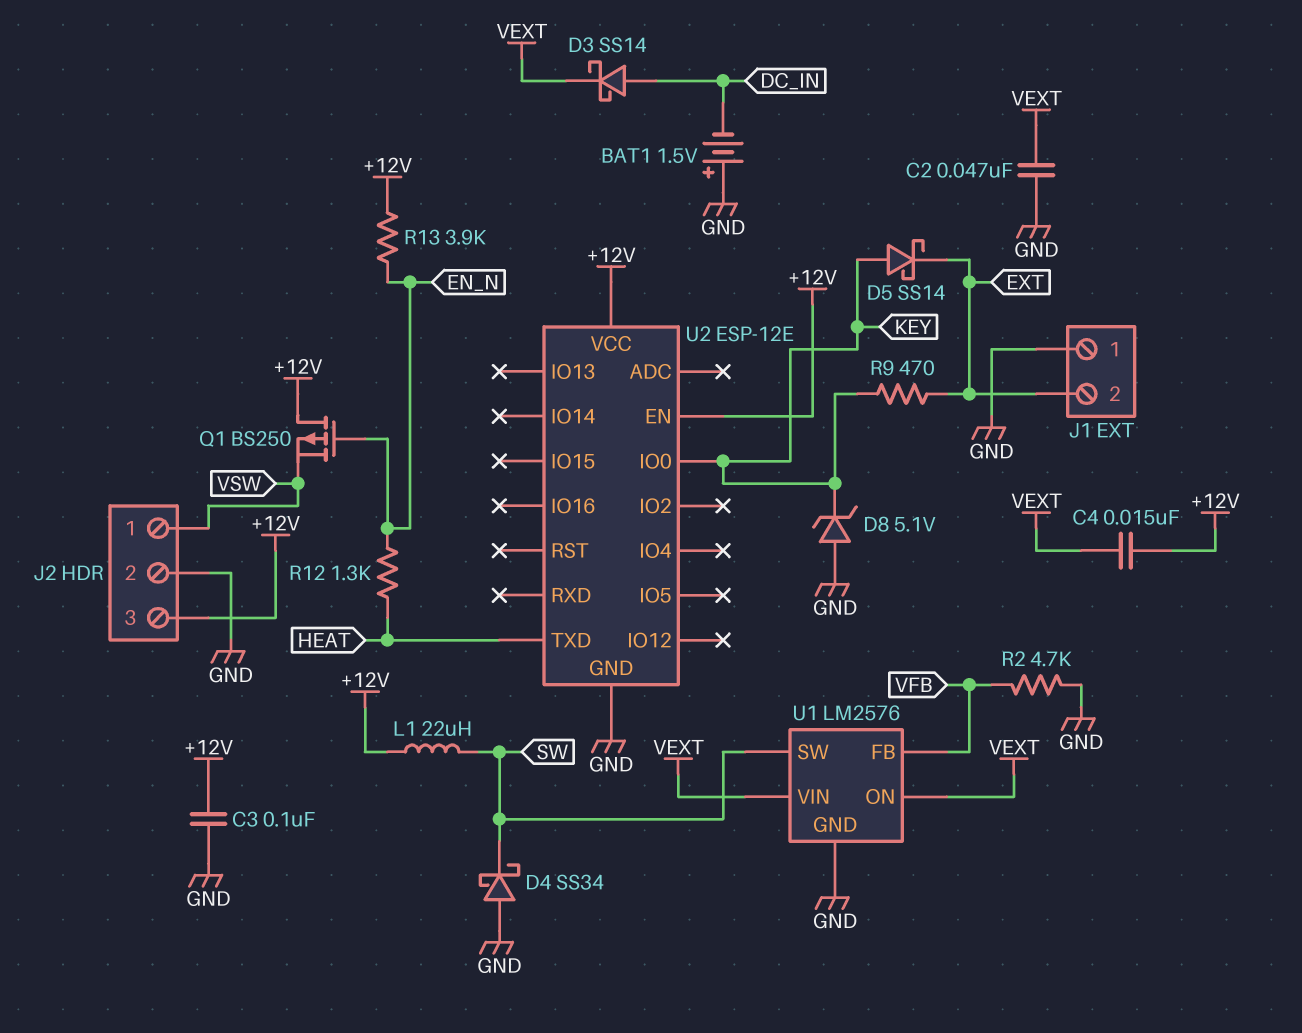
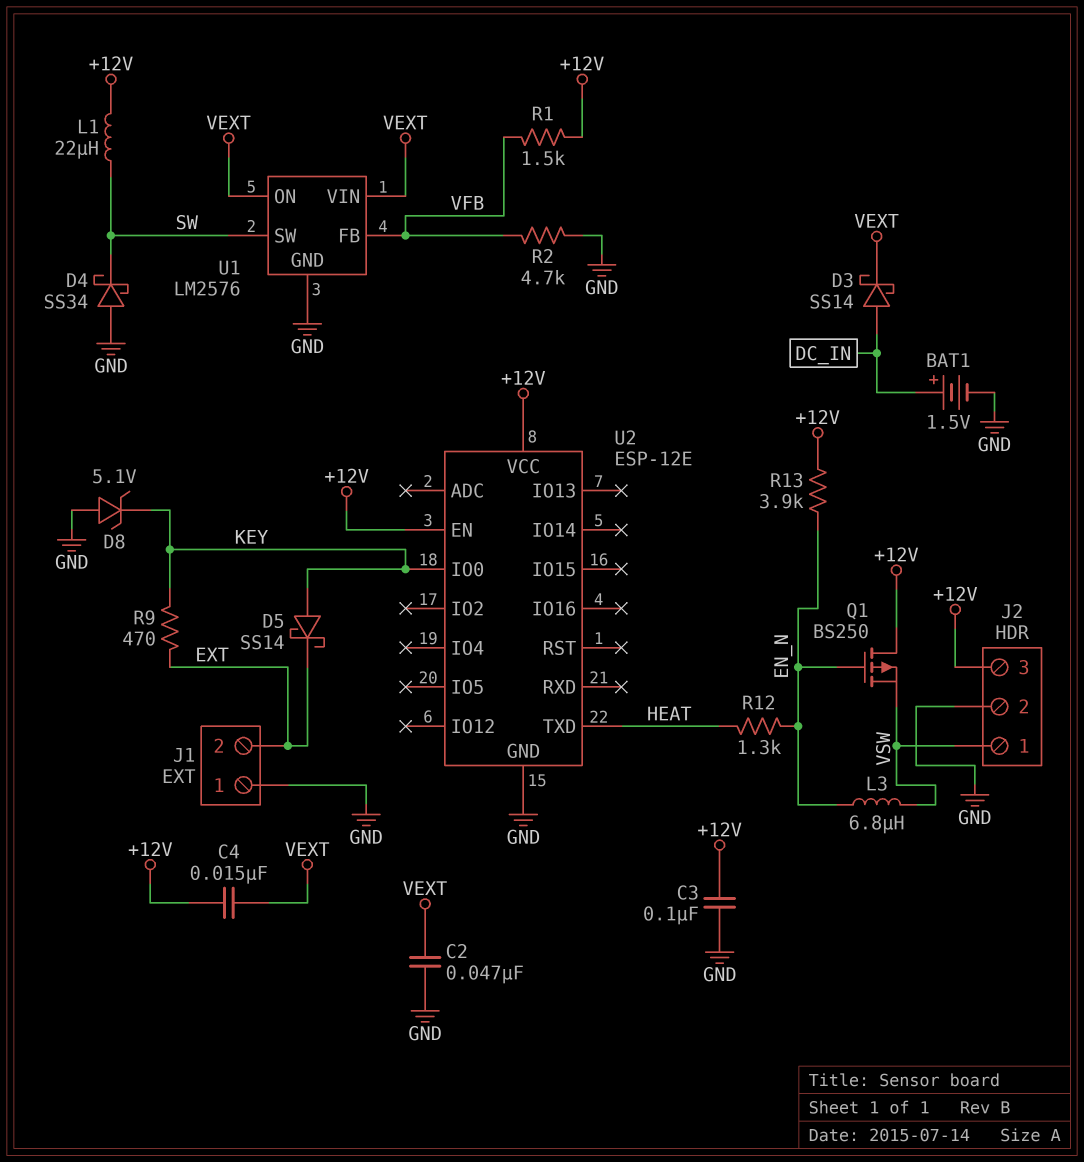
BAT1: 1.5V (plus GND, minus DC_IN) -> 1.5V (plus DC_IN, minus GND)
L3: none -> 6.8uH (EN_N, VSW)
R1: none -> 1.5k (+12V, VFB)

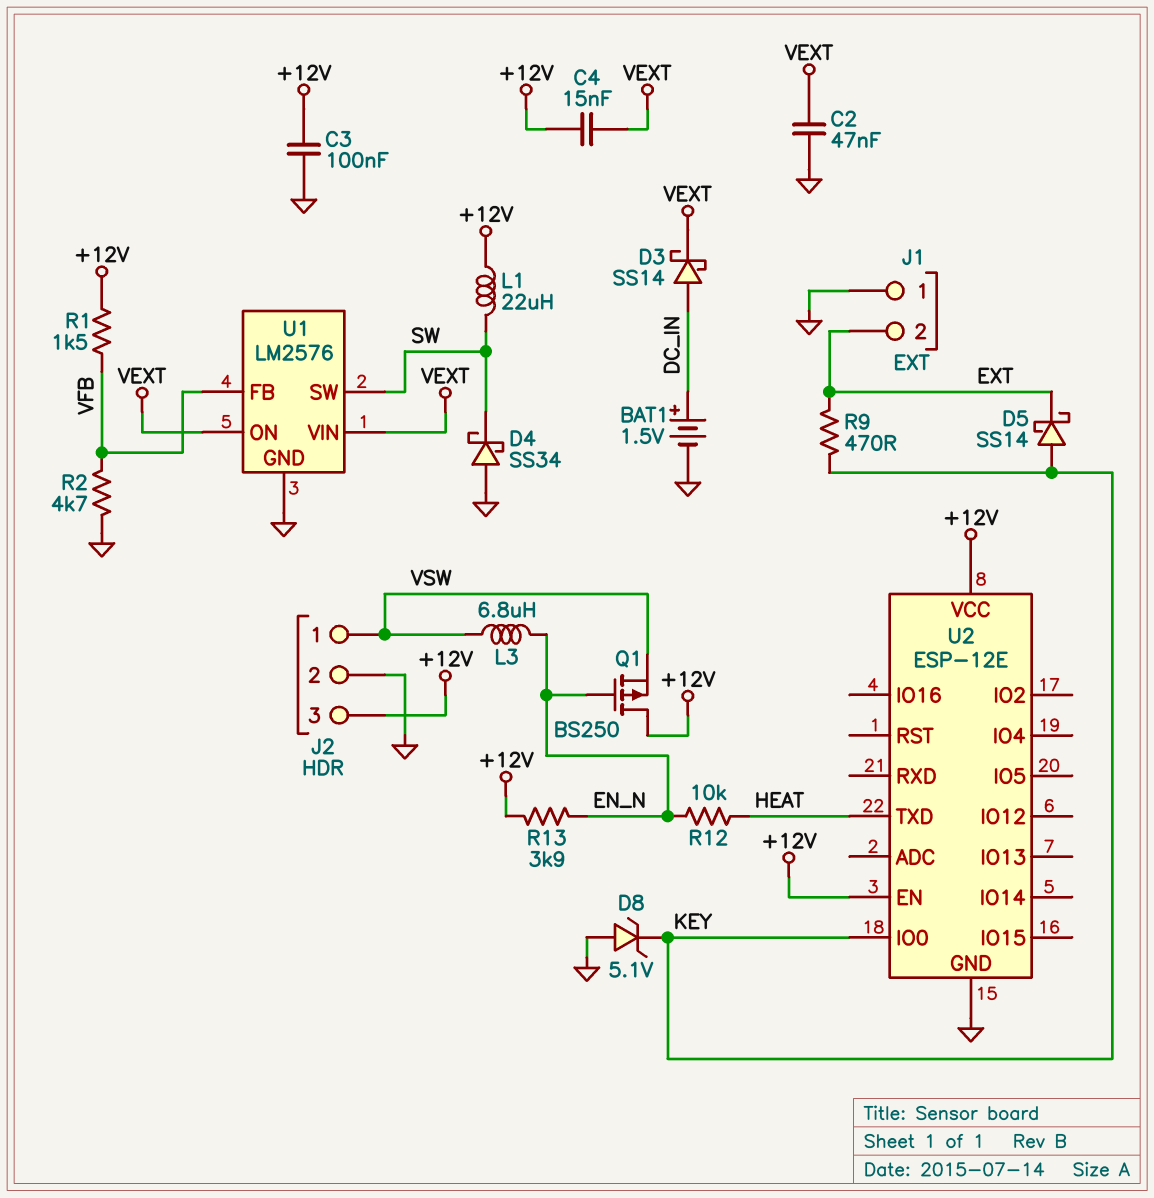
R12: 1.3k (EN_N, HEAT) -> 10k (EN_N, HEAT)

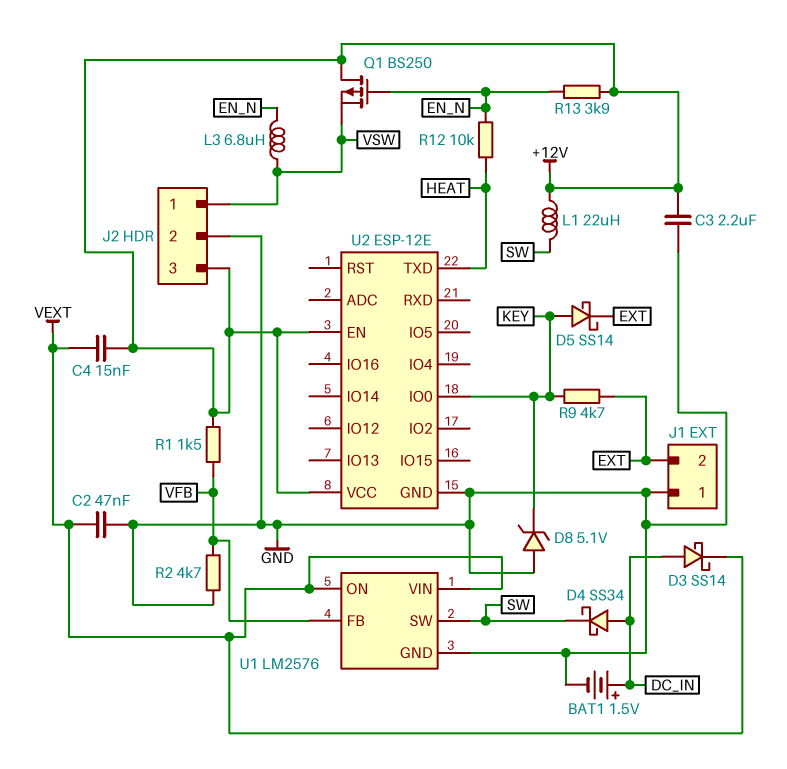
C3: 100nF (+12V, GND) -> 2.2uF (+12V, GND)
D4: schottky SS34 (A GND, K SW) -> schottky SS34 (A DC_IN, K SW)
R9: 470 (EXT, KEY) -> 4.7k (EXT, KEY)

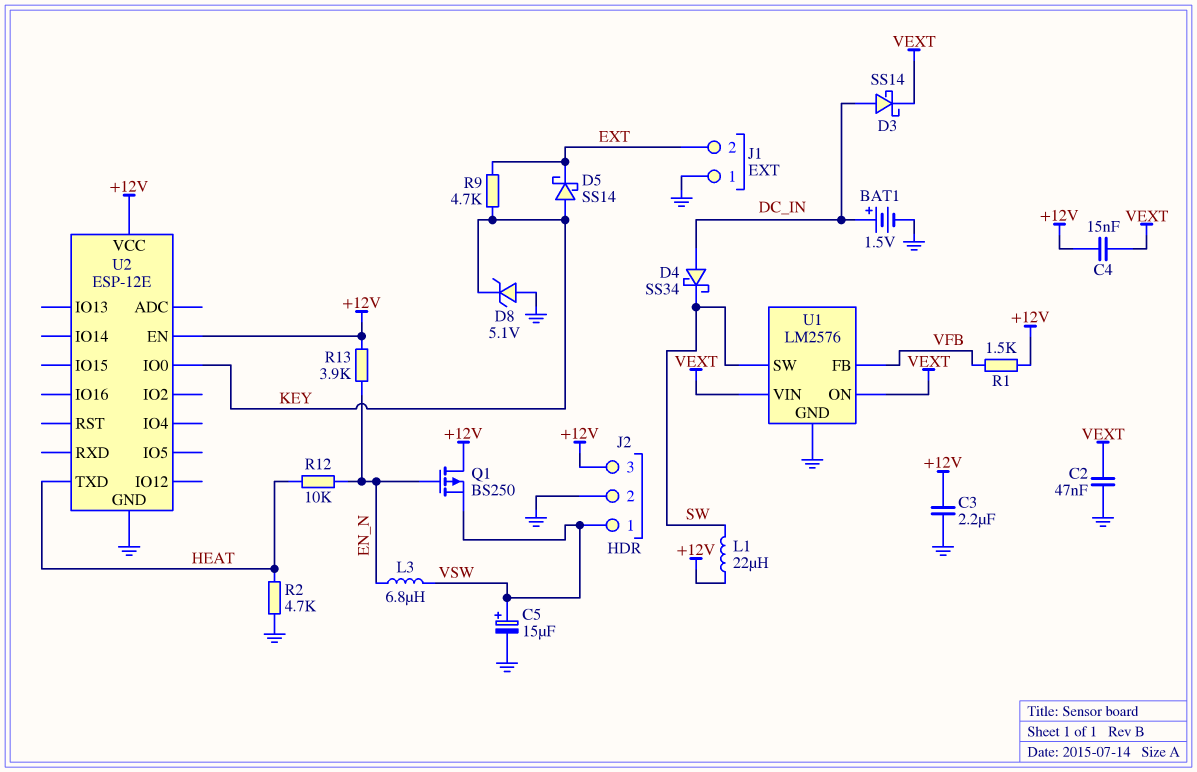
C5: none -> 15uF (plus VSW, minus GND)
R2: 4.7k (GND, VFB) -> 4.7k (GND, HEAT)

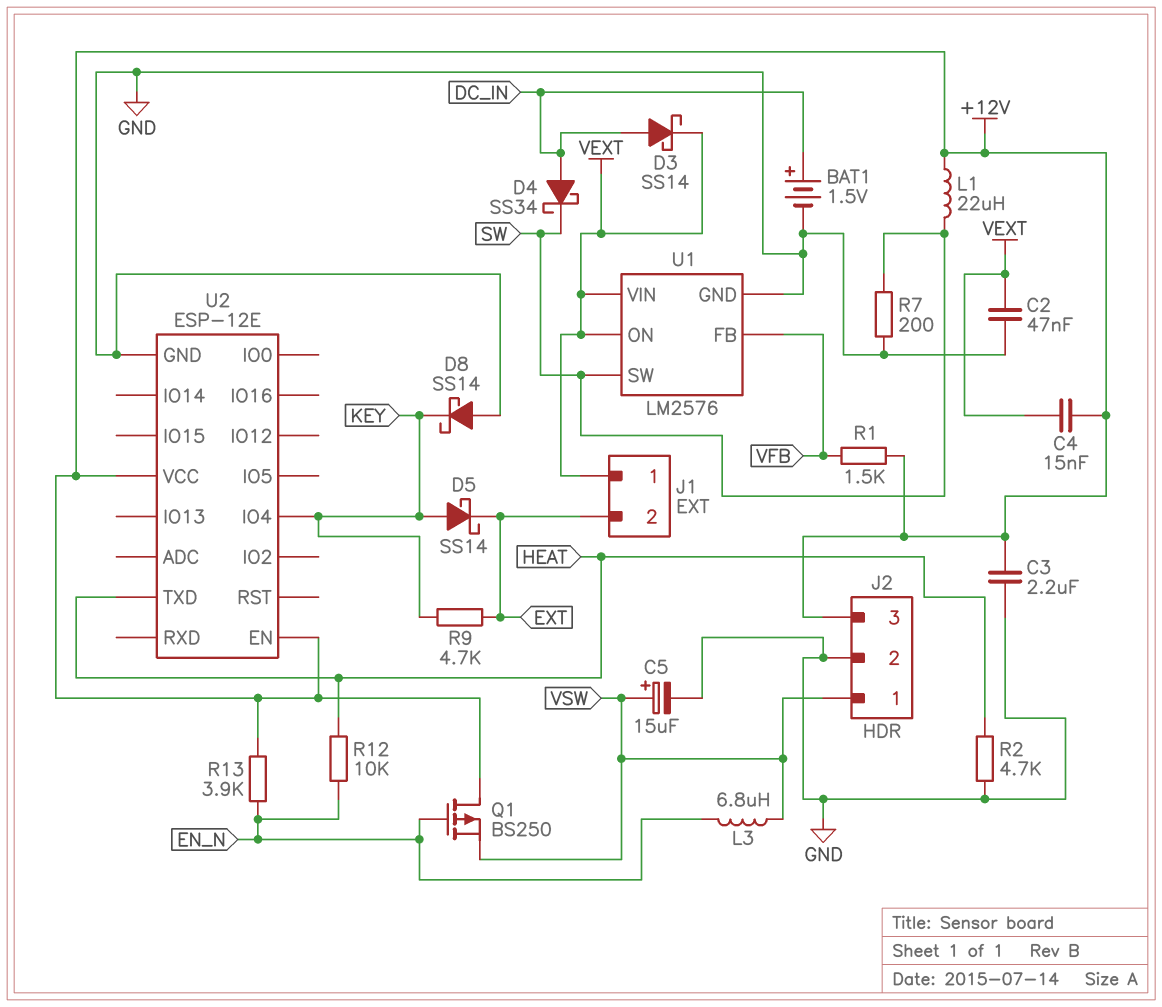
D8: zener 5.1V (A GND, K KEY) -> schottky SS14 (A GND, K KEY)
J1 pin 1: GND -> VEXT
R7: none -> 200 (GND, SW)
U2 pin IO0: KEY -> none
U2 pin IO4: none -> KEY

